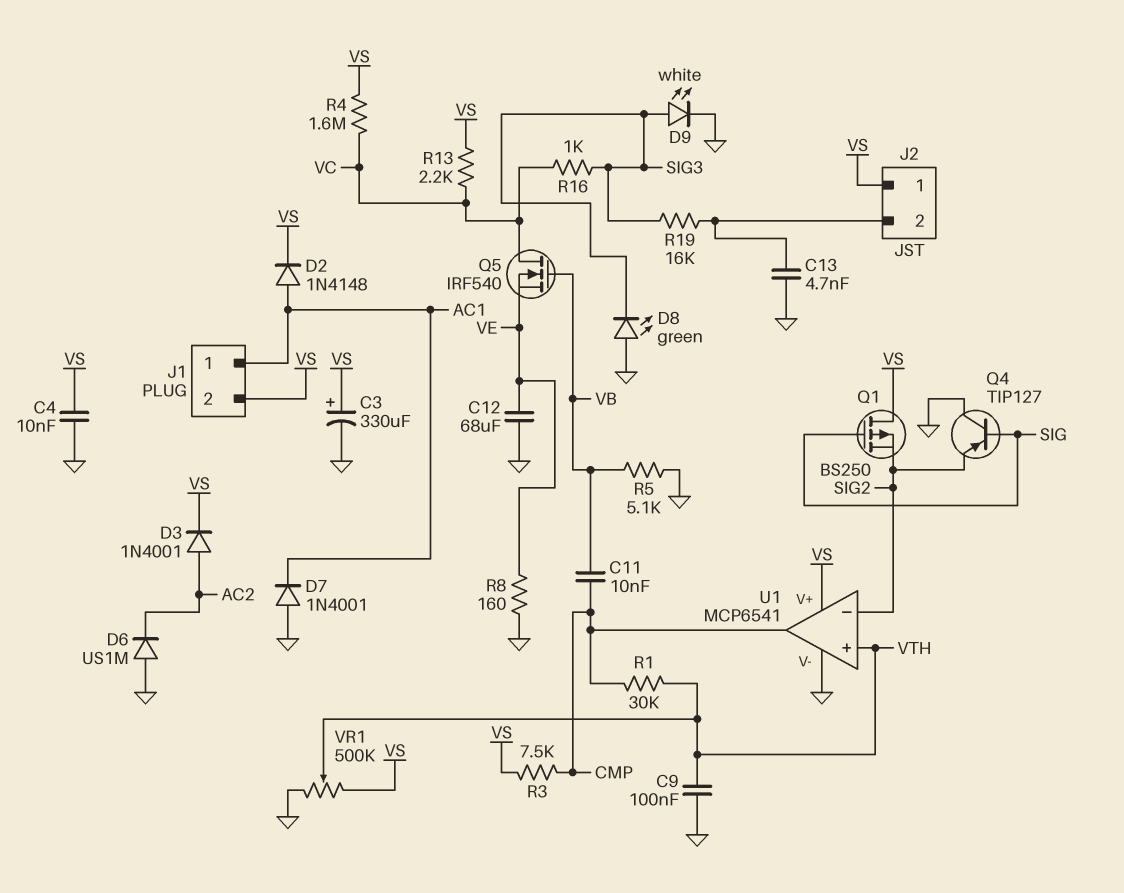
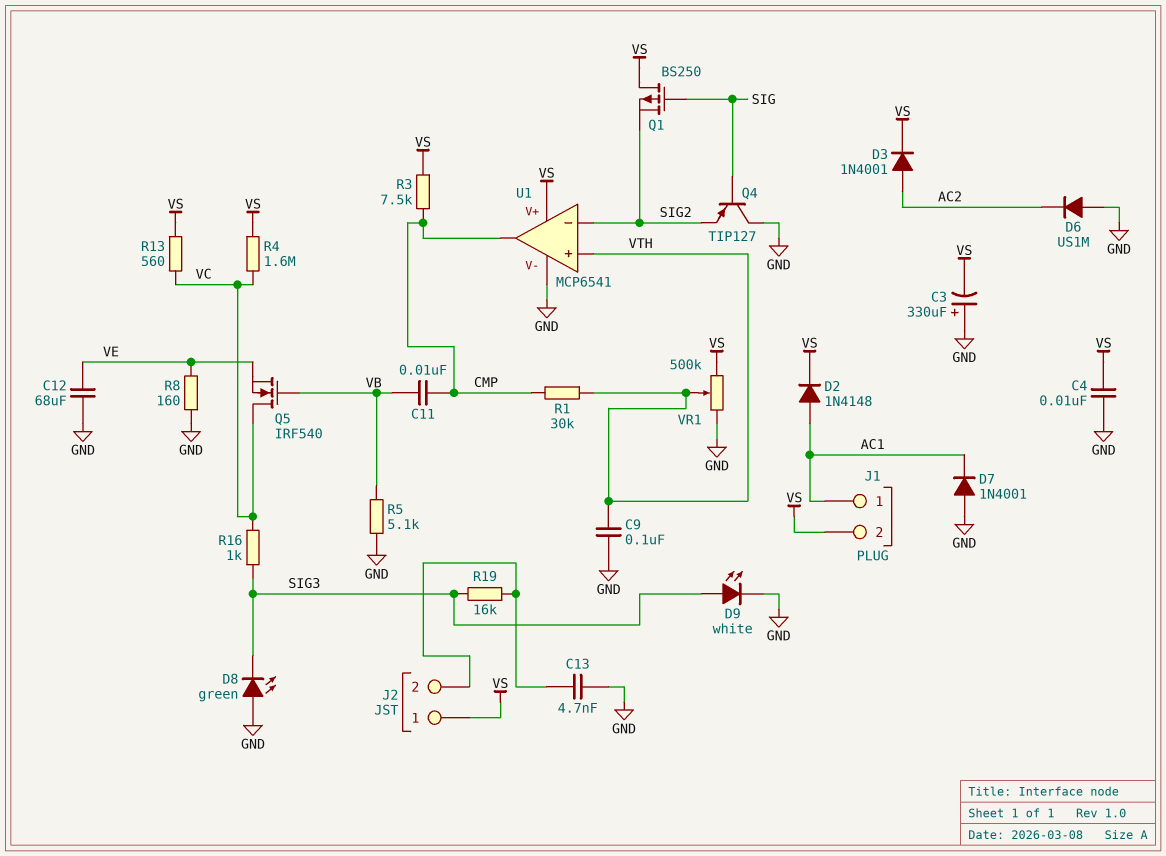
C3: 330uF (plus VS, minus GND) -> 330uF (plus GND, minus VS)
R13: 2.2k (VC, VS) -> 560 (VC, VS)

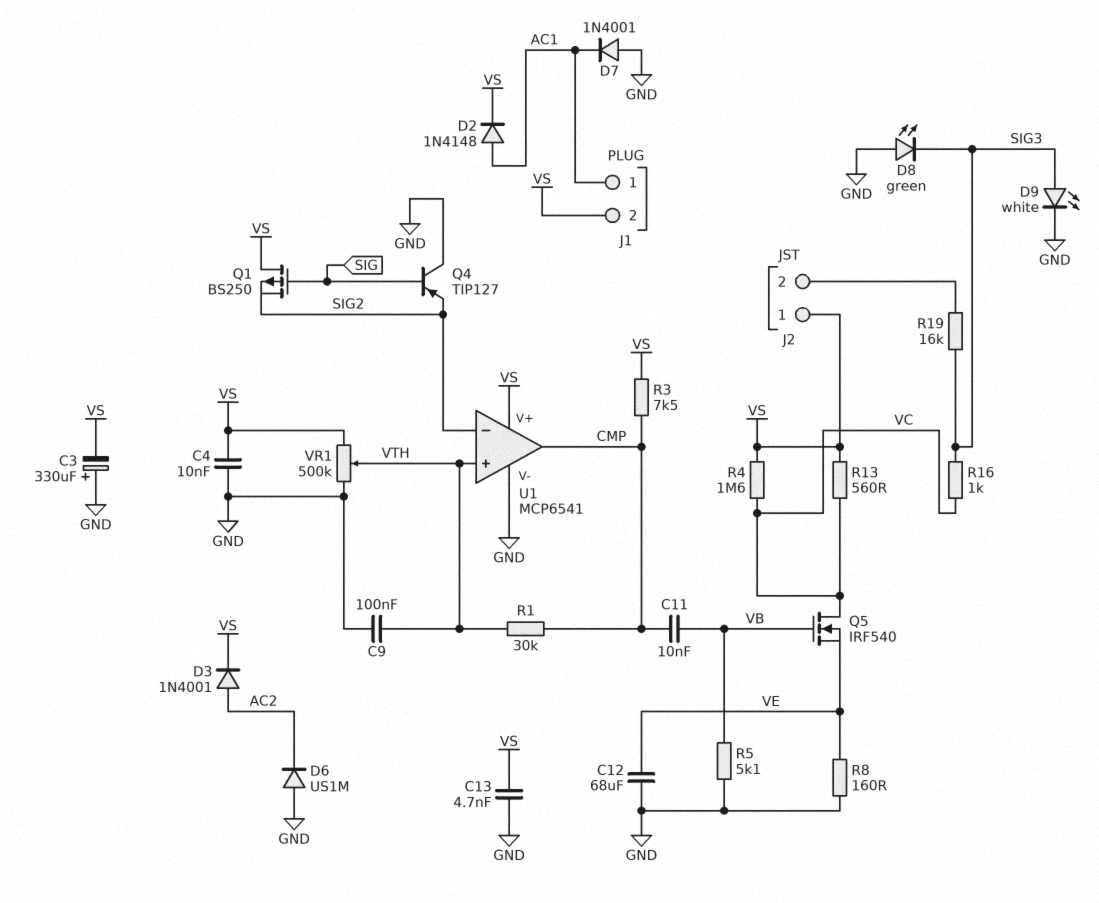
C13: 4.7nF (GND, J2/2) -> 4.7nF (GND, VS)

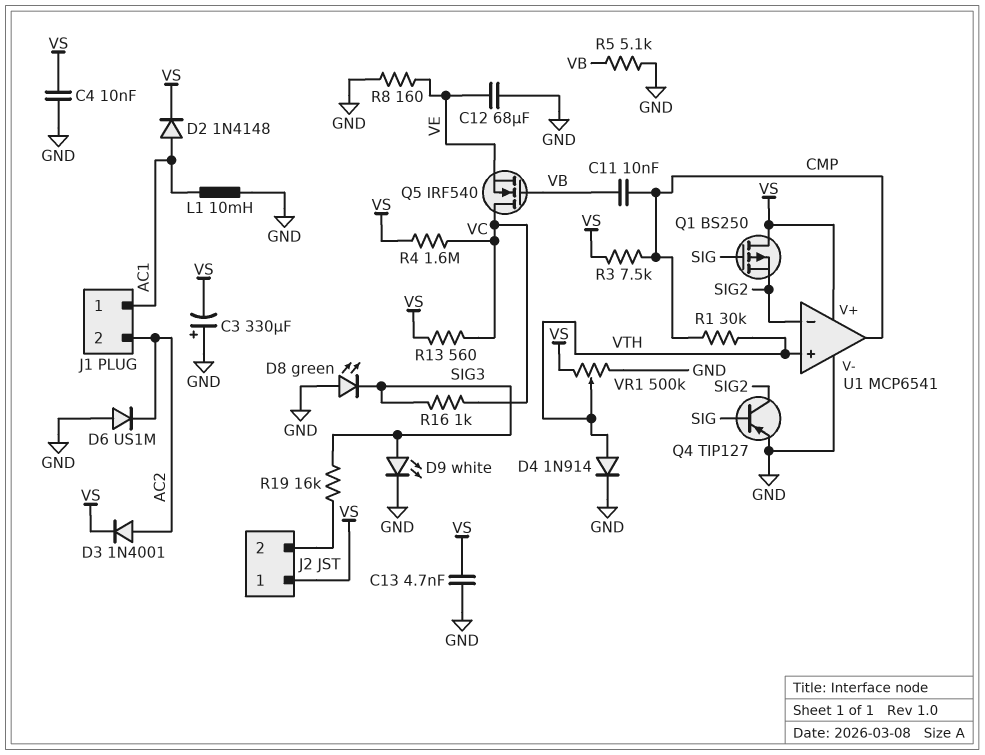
C9: 100nF (GND, VTH) -> none
D4: none -> diode 1N914 (A VTH, K GND)
D7: diode 1N4001 (A GND, K AC1) -> none
J1 pin 2: VS -> AC2
L1: none -> 10mH (AC1, GND)
Q4: PNP TIP127 (B SIG, C GND, E SIG2) -> PNP TIP127 (B SIG, C SIG2, E GND)

